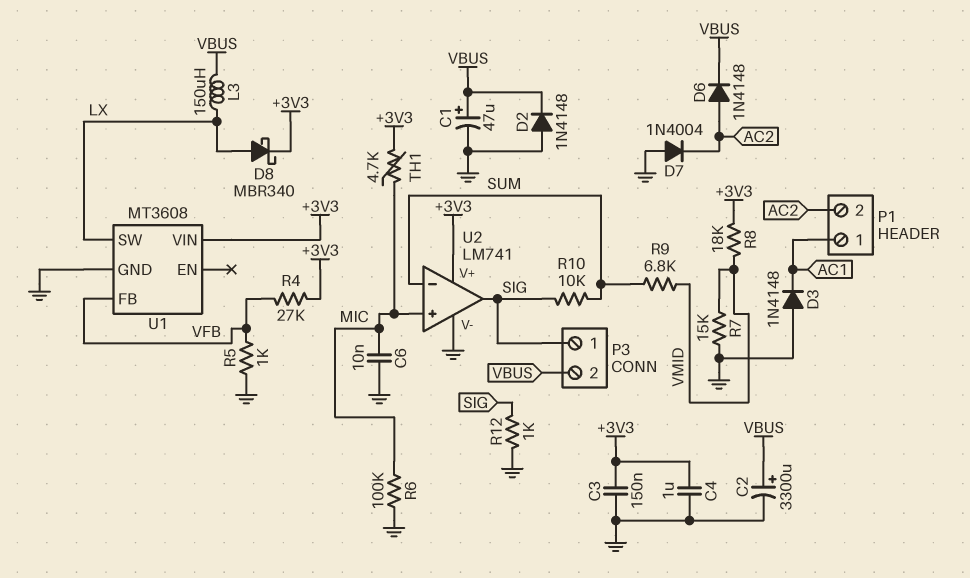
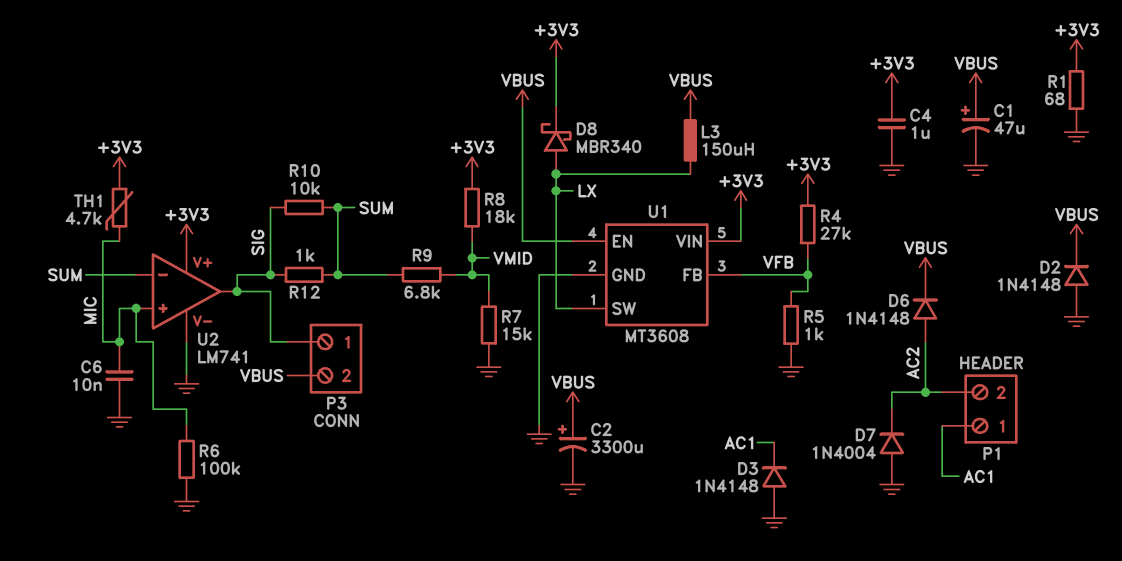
C3: 150nF (+3V3, GND) -> none
R1: none -> 68 (+3V3, GND)
R12: 1k (GND, SIG) -> 1k (SIG, SUM)
U1 pin EN: none -> VBUS

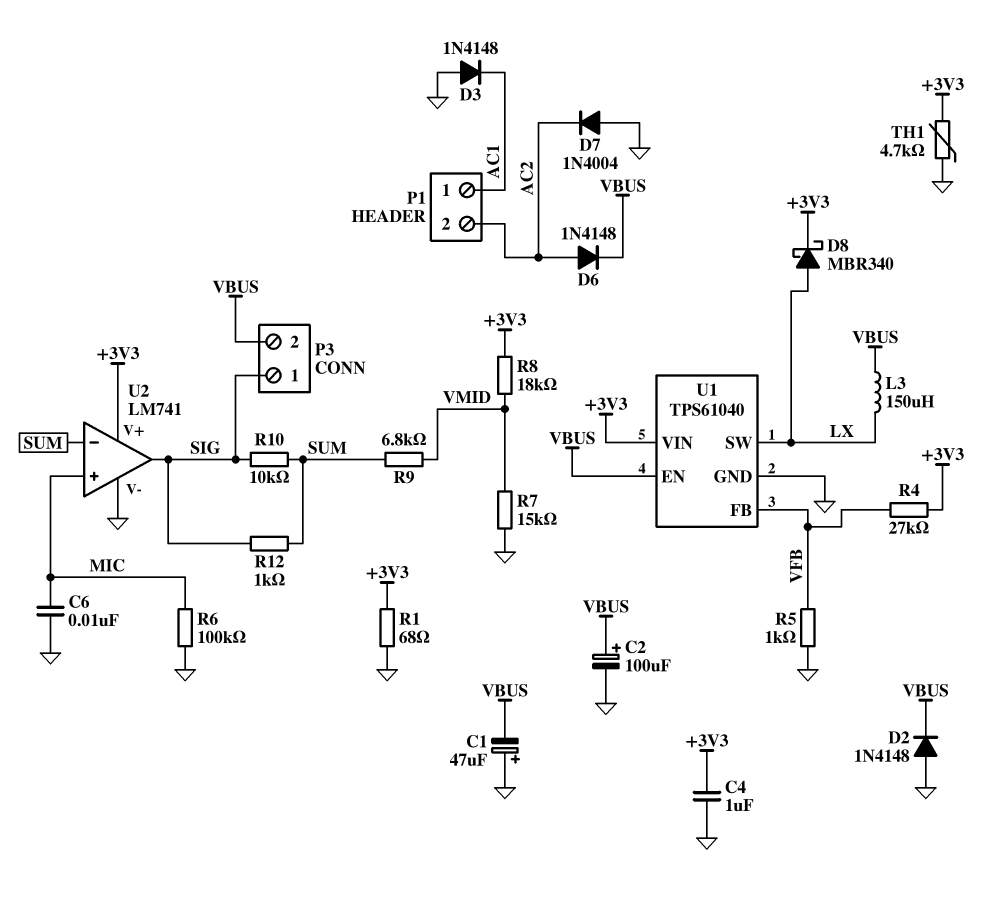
C1: 47uF (plus VBUS, minus GND) -> 47uF (plus GND, minus VBUS)
C2: 3300uF (plus VBUS, minus GND) -> 100uF (plus VBUS, minus GND)
TH1: 4.7k (+3V3, MIC) -> 4.7k (+3V3, GND)
U1: MT3608 -> TPS61040

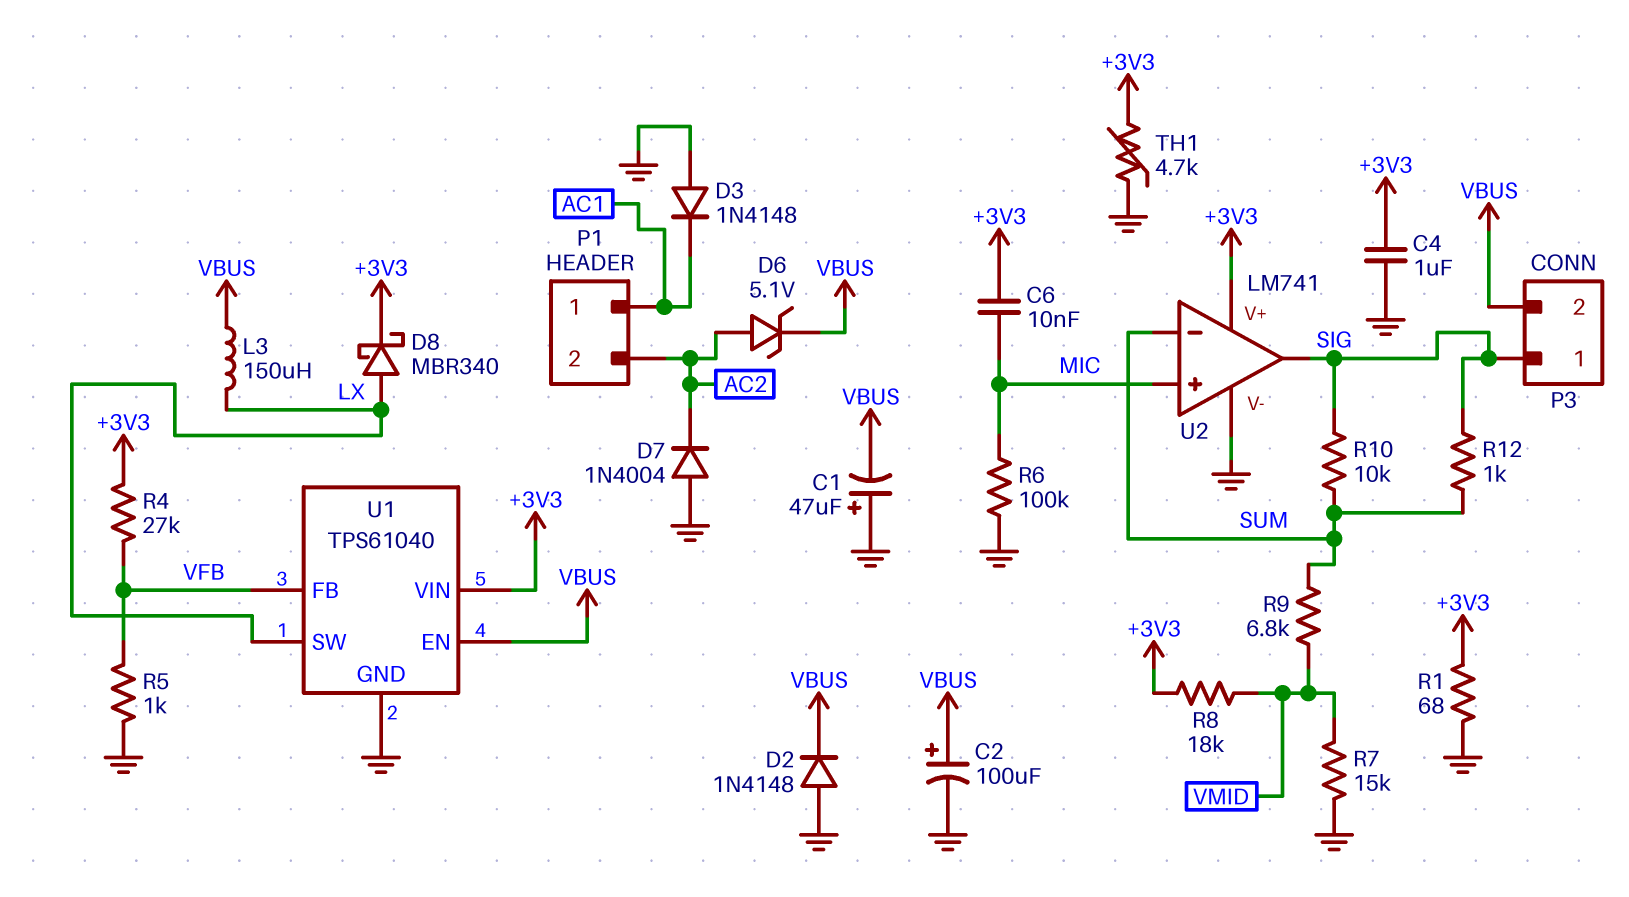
C6: 10nF (GND, MIC) -> 10nF (+3V3, MIC)
D6: diode 1N4148 (A AC2, K VBUS) -> zener 5.1V (A AC2, K VBUS)

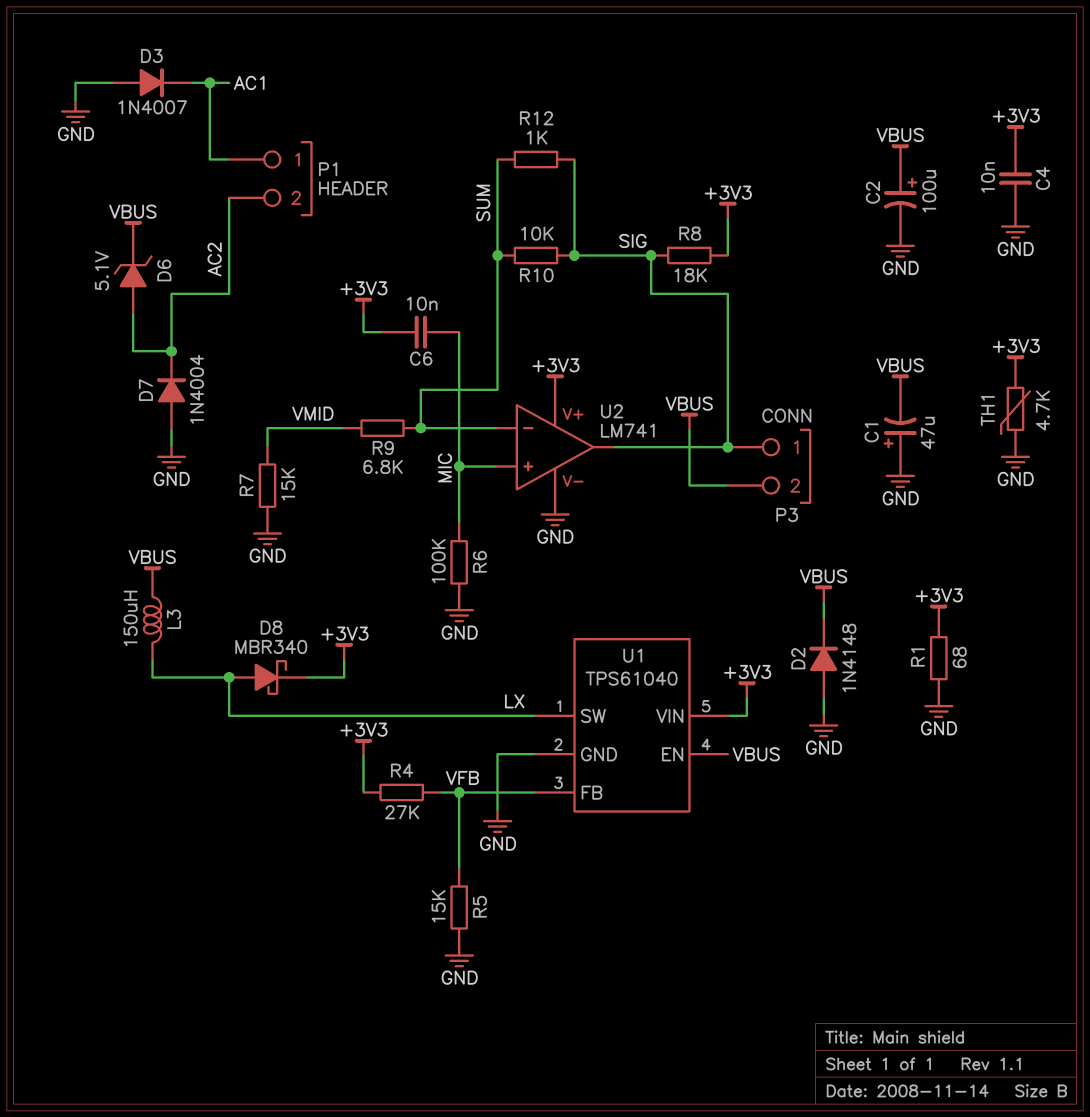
C4: 1uF (+3V3, GND) -> 10nF (+3V3, GND)
D3: diode 1N4148 (A GND, K AC1) -> diode 1N4007 (A GND, K AC1)
R5: 1k (GND, VFB) -> 15k (GND, VFB)
R8: 18k (+3V3, VMID) -> 18k (+3V3, SIG)

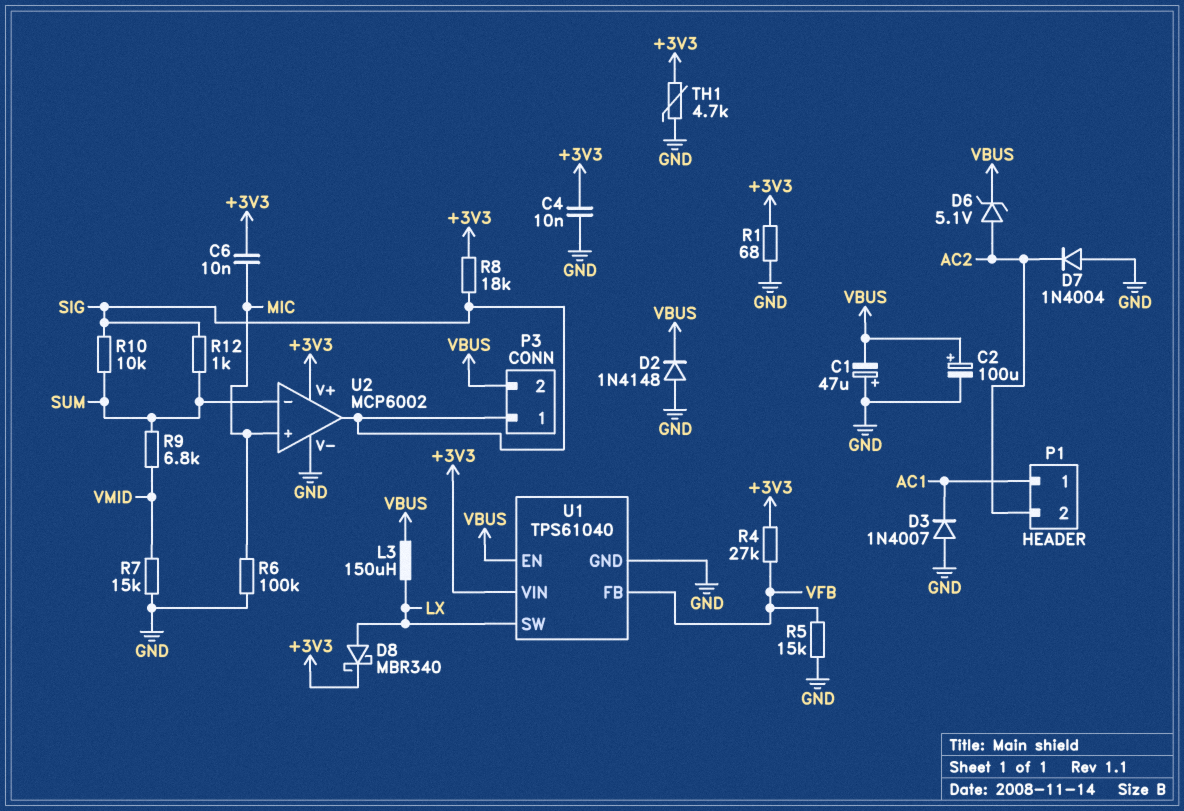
U2: LM741 -> MCP6002

